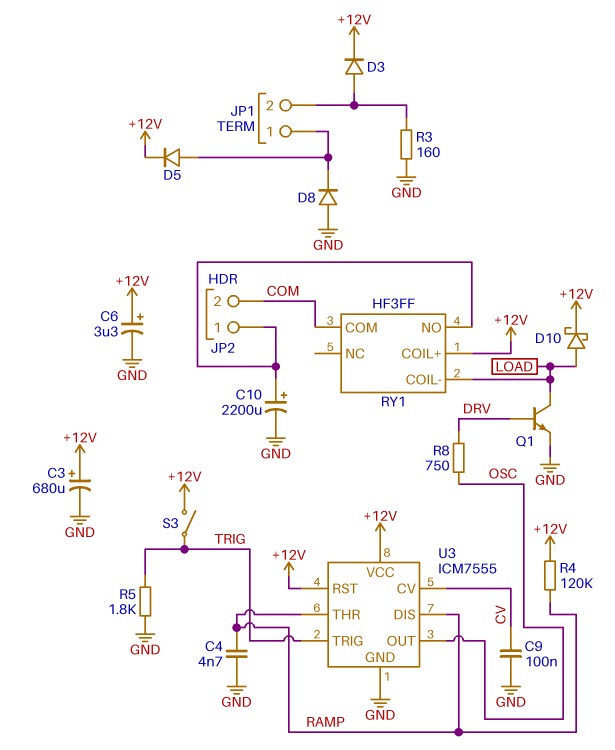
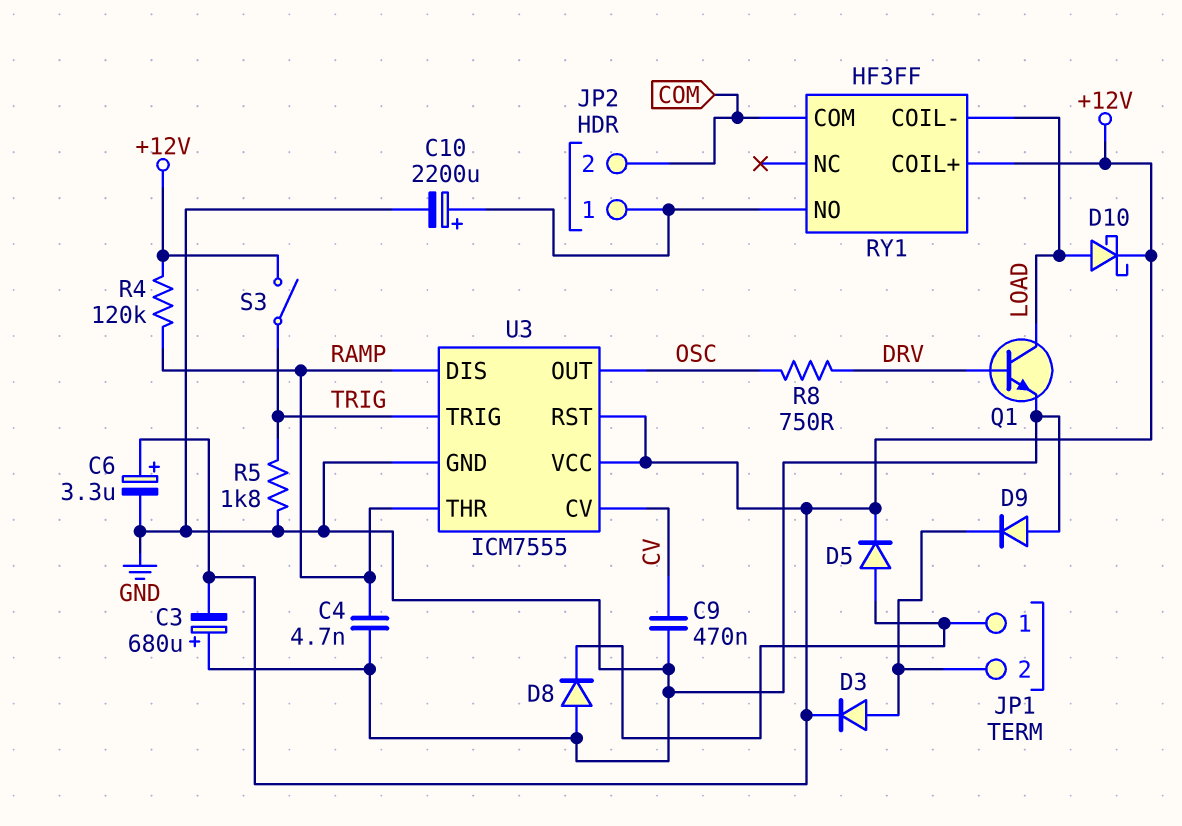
C3: 680uF (plus +12V, minus GND) -> 680uF (plus GND, minus +12V)
C9: 100nF (CV, GND) -> 470nF (CV, GND)
D9: none -> diode (A GND, K JP1/2)
R3: 160 (GND, JP1/2) -> none

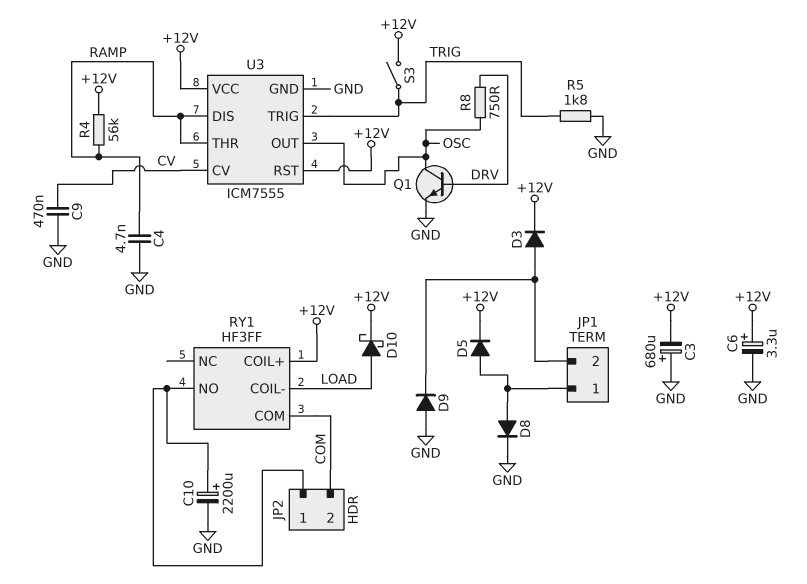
D8: diode (A GND, K JP1/1) -> diode (A JP1/1, K GND)
Q1: NPN (B DRV, C LOAD, E GND) -> NPN (B DRV, C OSC, E GND)
R4: 120k (+12V, RAMP) -> 56k (+12V, RAMP)

